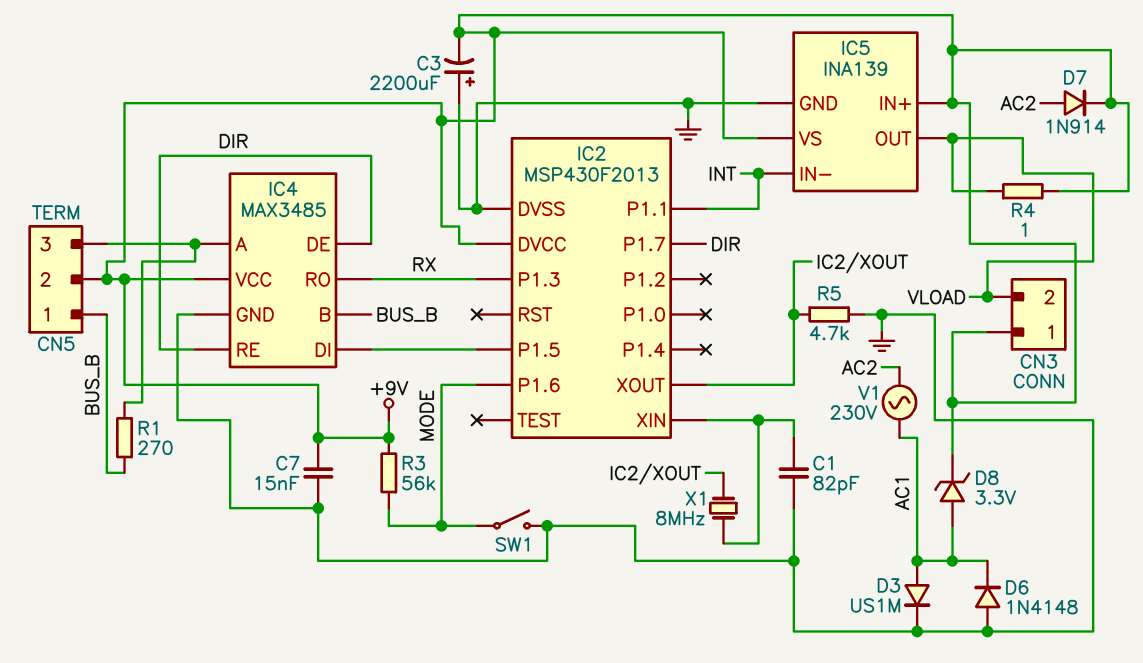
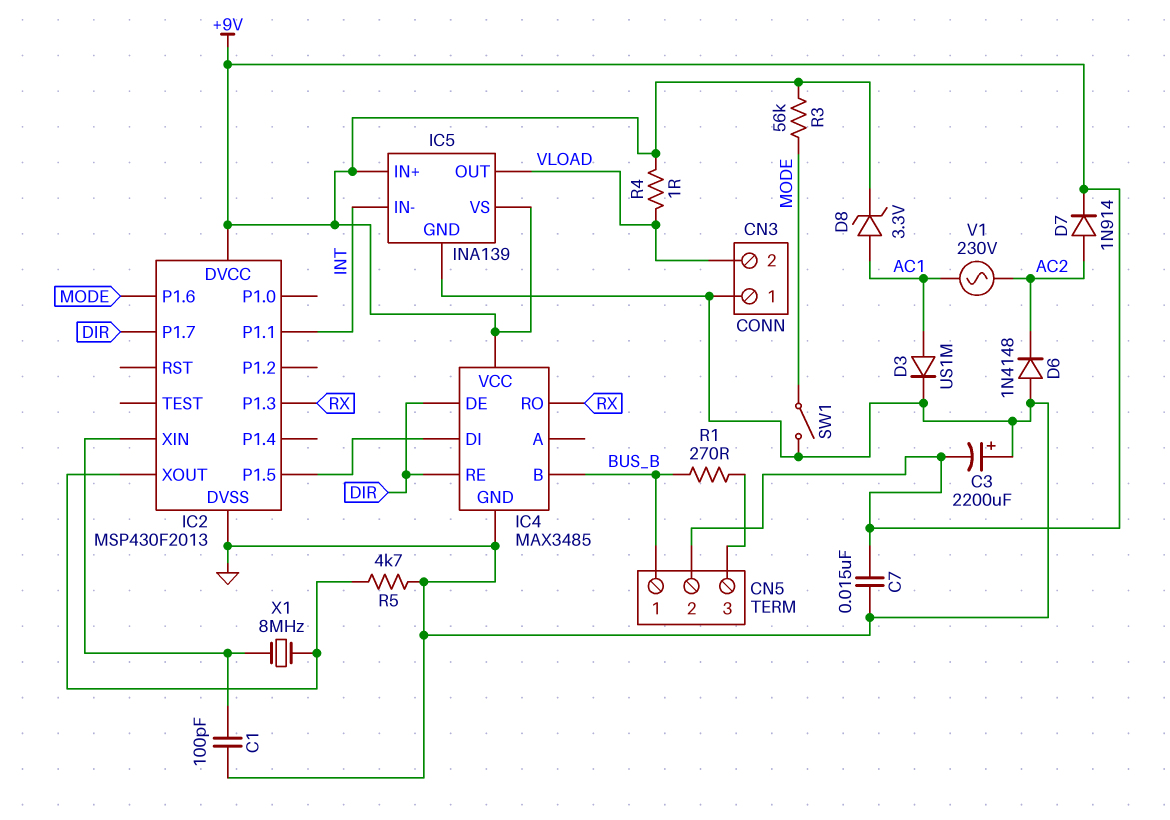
C1: 82pF (GND, IC2/XIN) -> 100pF (GND, IC2/XIN)
CN3 pin 1: +9V -> GND
D6: diode 1N4148 (A GND, K AC1) -> diode 1N4148 (A GND, K AC2)
IC4 pin A: CN5/3 -> none

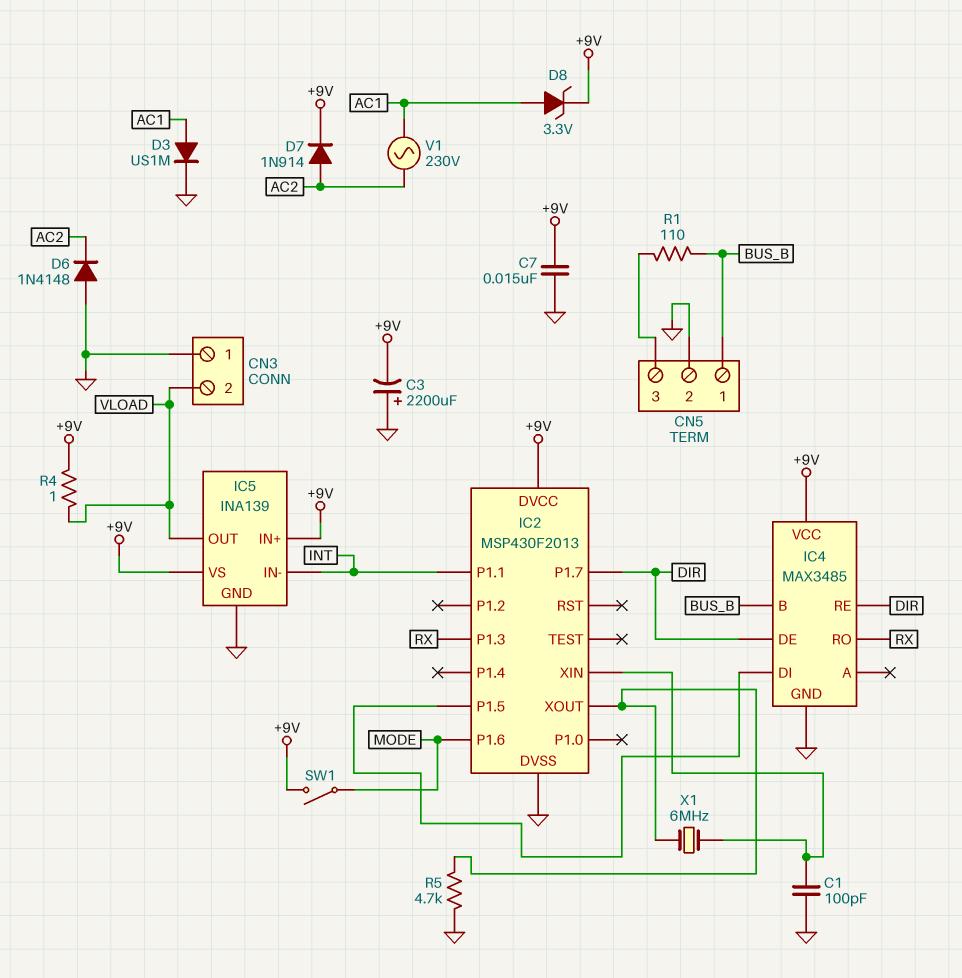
CN5 pin 2: +9V -> GND
R1: 270 (BUS_B, CN5/3) -> 110 (BUS_B, CN5/3)
R3: 56k (+9V, MODE) -> none
SW1: switch (GND, MODE) -> switch (+9V, MODE)
X1: 8MHz (IC2/XIN, IC2/XOUT) -> 6MHz (IC2/XIN, IC2/XOUT)

